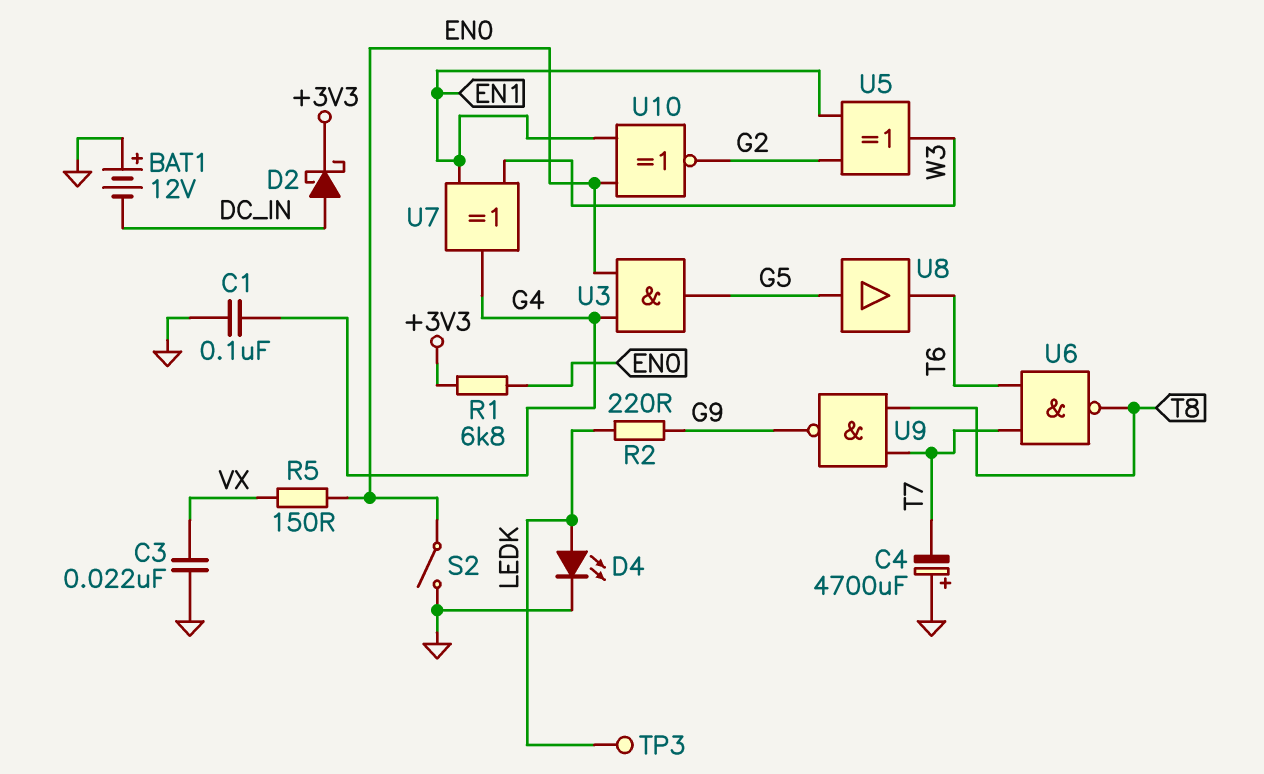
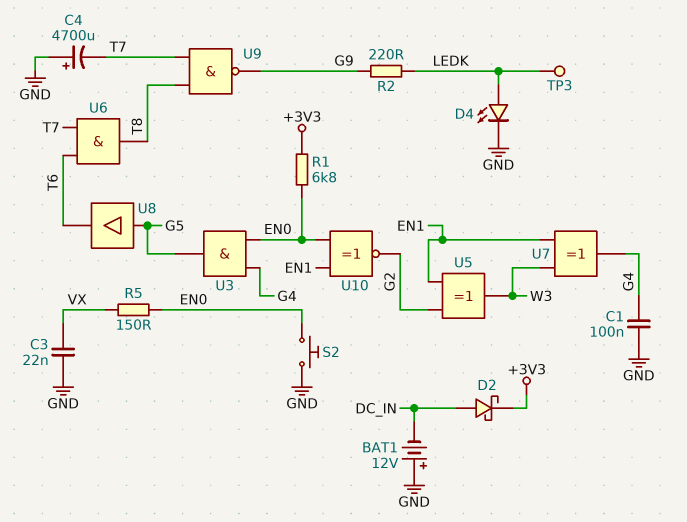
S2: switch (EN0, GND) -> button (EN0, GND)
U6: NAND (in T6, in T7, out T8) -> AND (in T6, in T7, out T8)

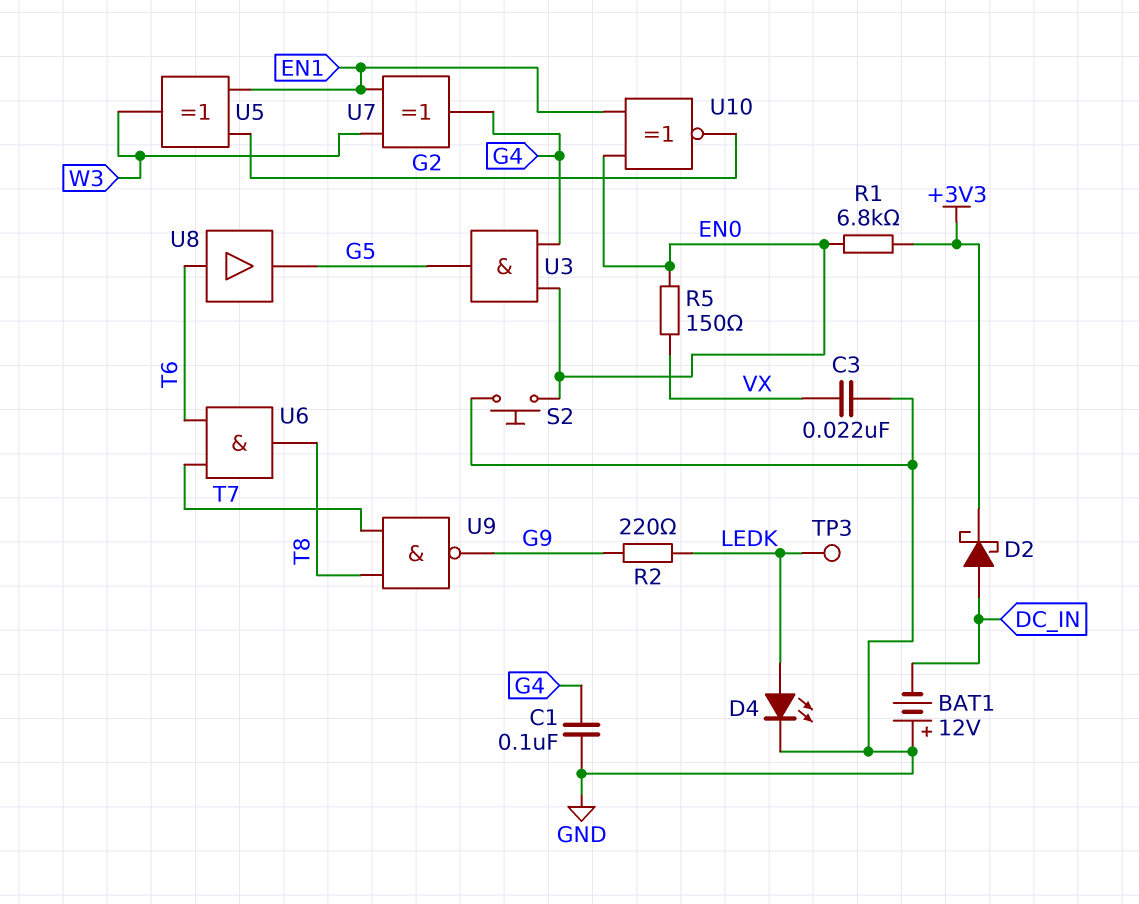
C4: 4700uF (plus GND, minus T7) -> none
U8: buffer (in G5, out T6) -> buffer (in T6, out G5)

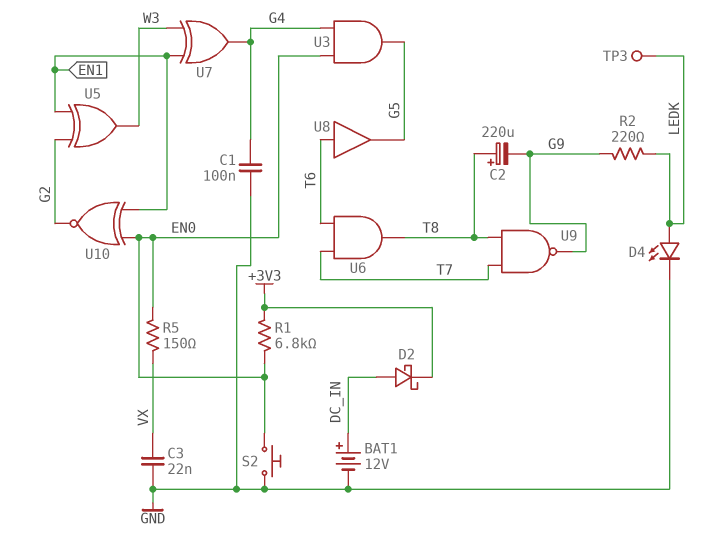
BAT1: 12V (plus GND, minus DC_IN) -> 12V (plus DC_IN, minus GND)
C2: none -> 220uF (plus T8, minus G9)

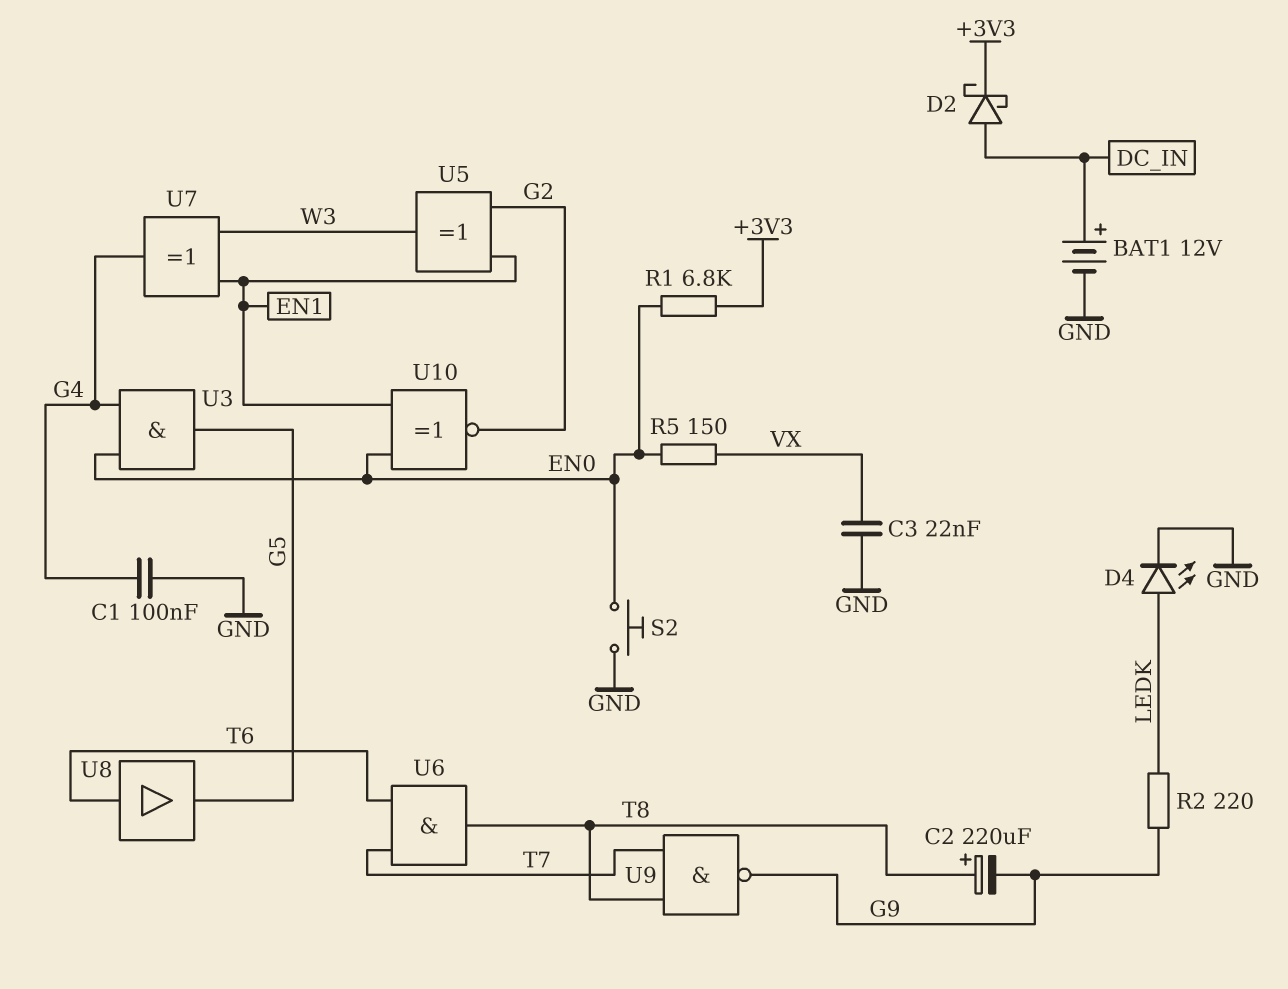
TP3: test point (LEDK) -> none

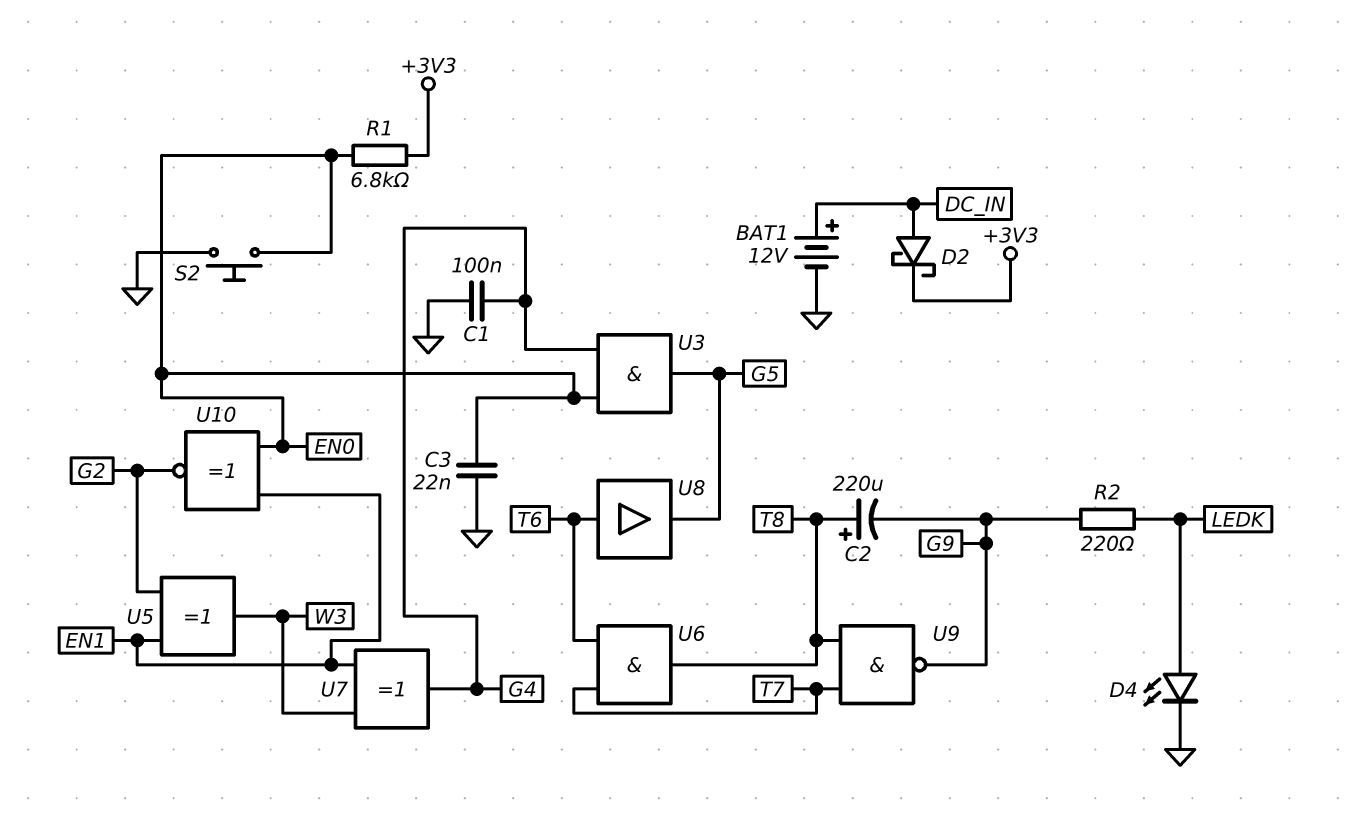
C3: 22nF (GND, VX) -> 22nF (EN0, GND)
R5: 150 (EN0, VX) -> none

